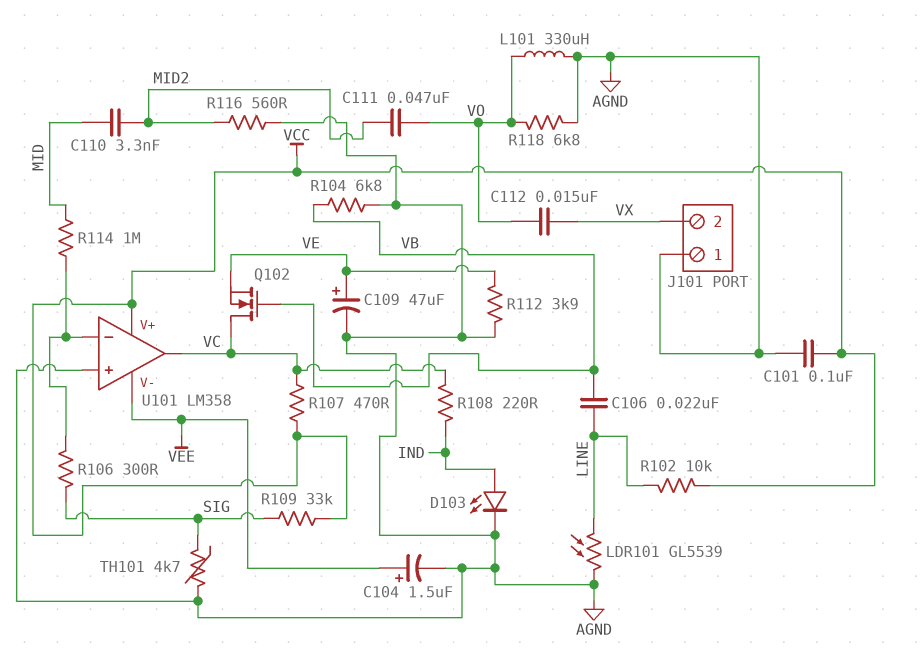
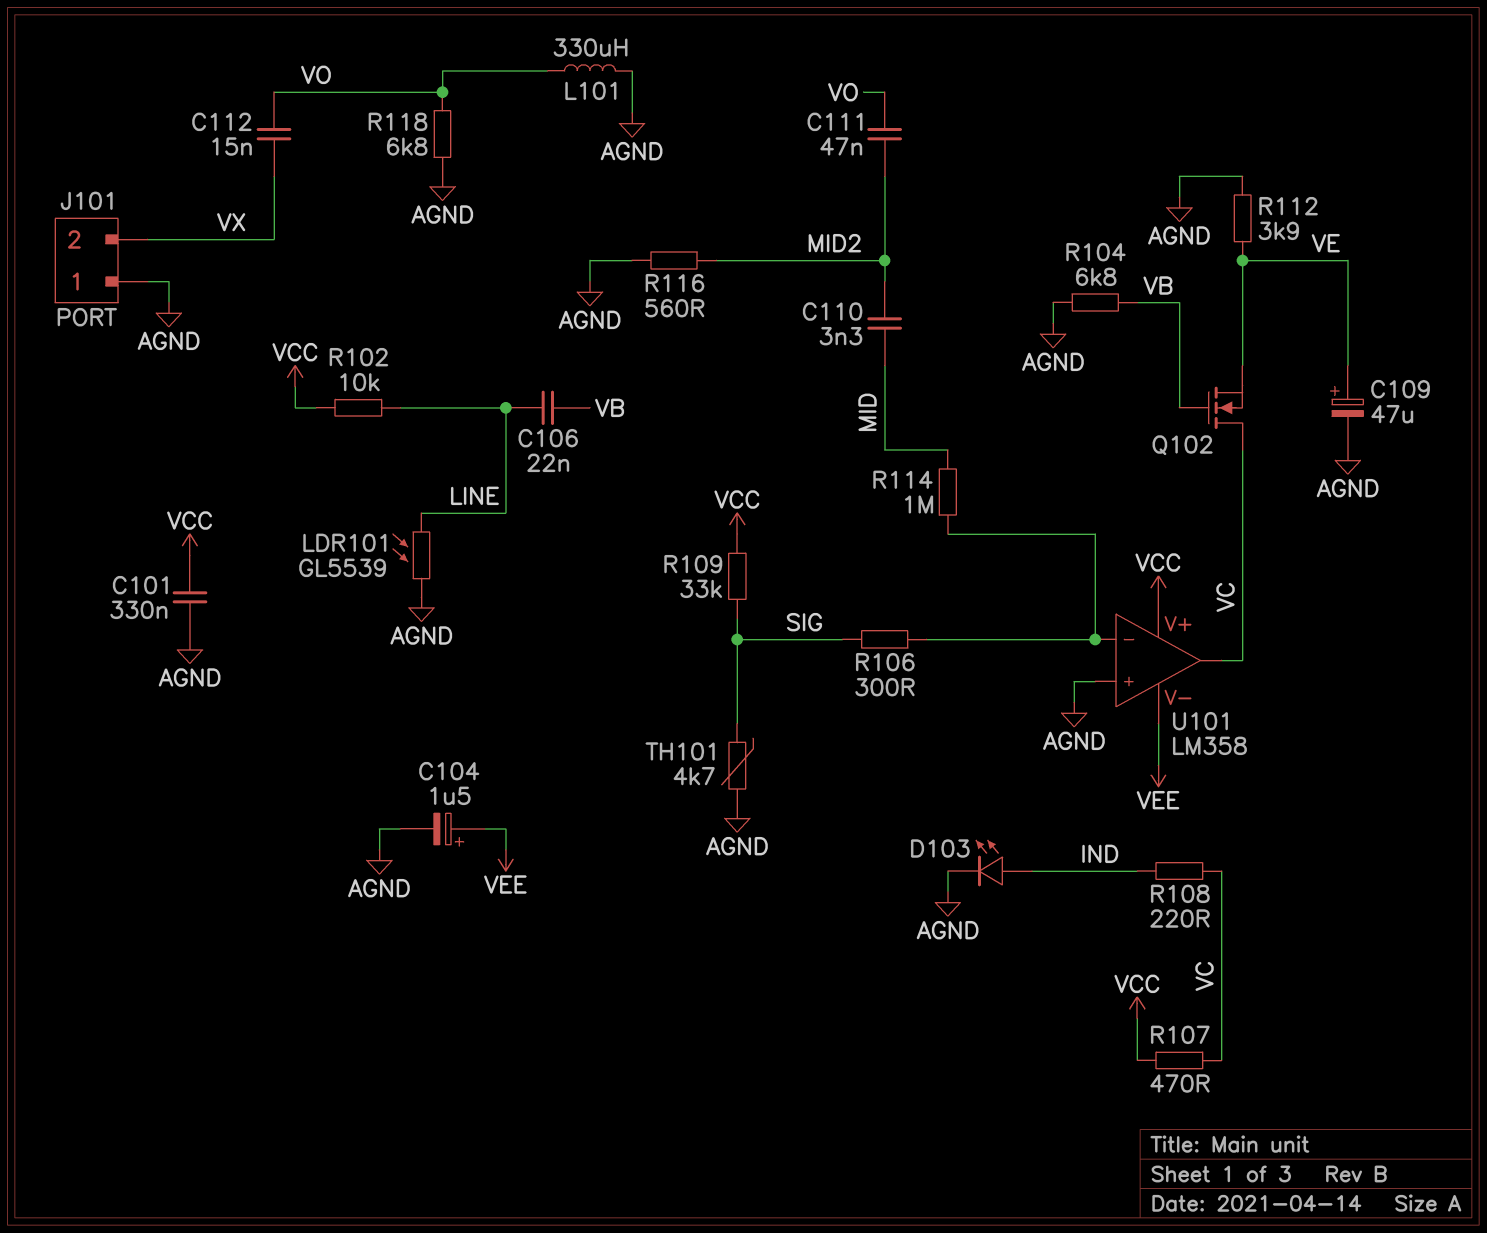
C101: 100nF (AGND, VCC) -> 330nF (AGND, VCC)

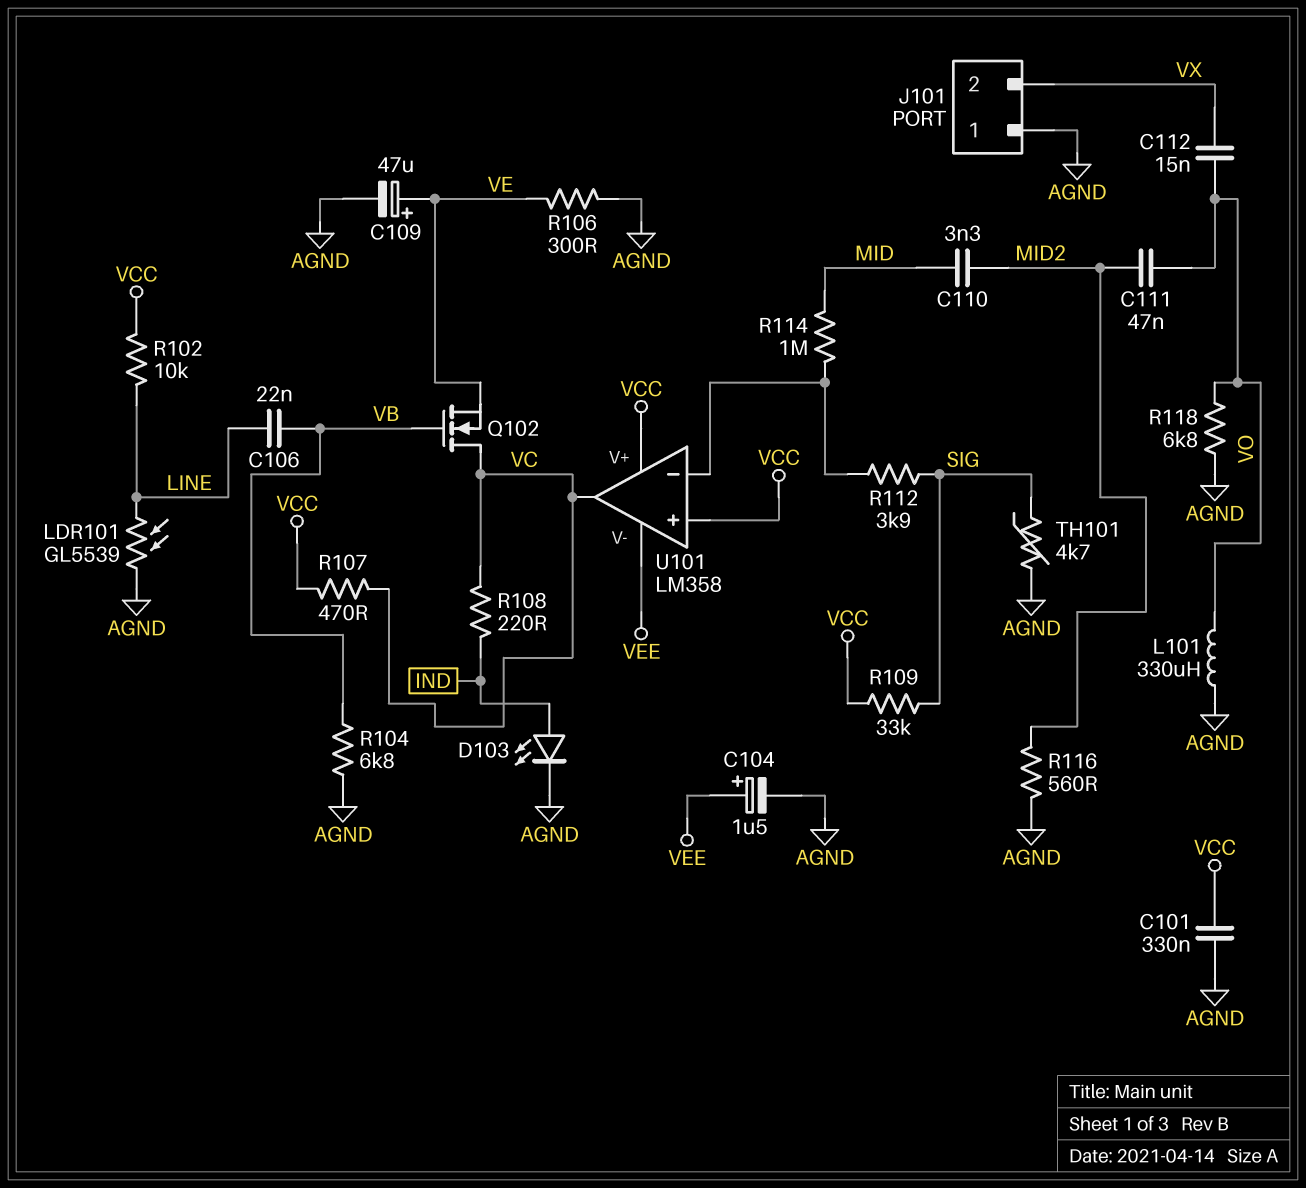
R106: 300 (SIG, U101/in-) -> 300 (AGND, VE)
R112: 3.9k (AGND, VE) -> 3.9k (SIG, U101/in-)
U101 pin in+: AGND -> VCC

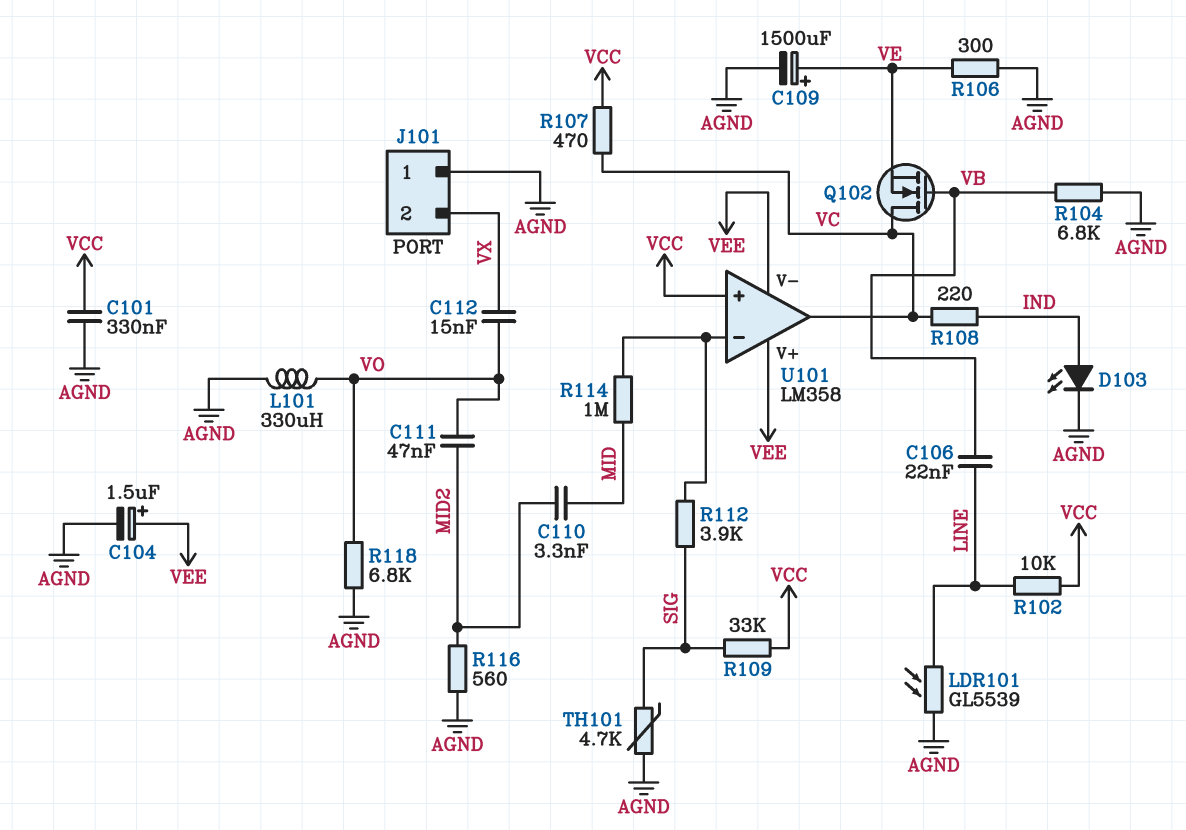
C109: 47uF (plus VE, minus AGND) -> 1500uF (plus VE, minus AGND)
U101 pin V+: VCC -> VEE

